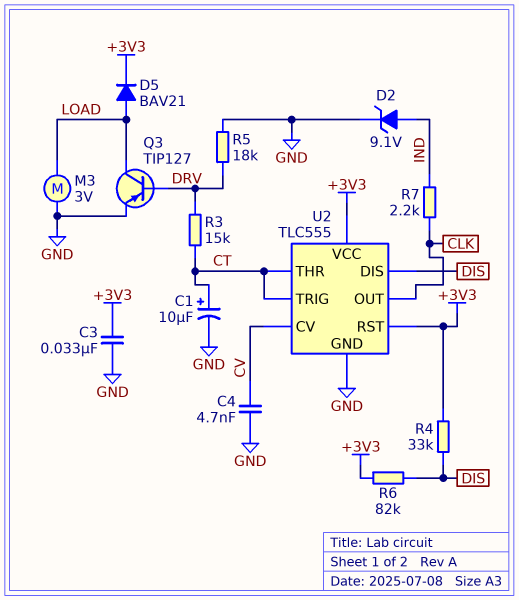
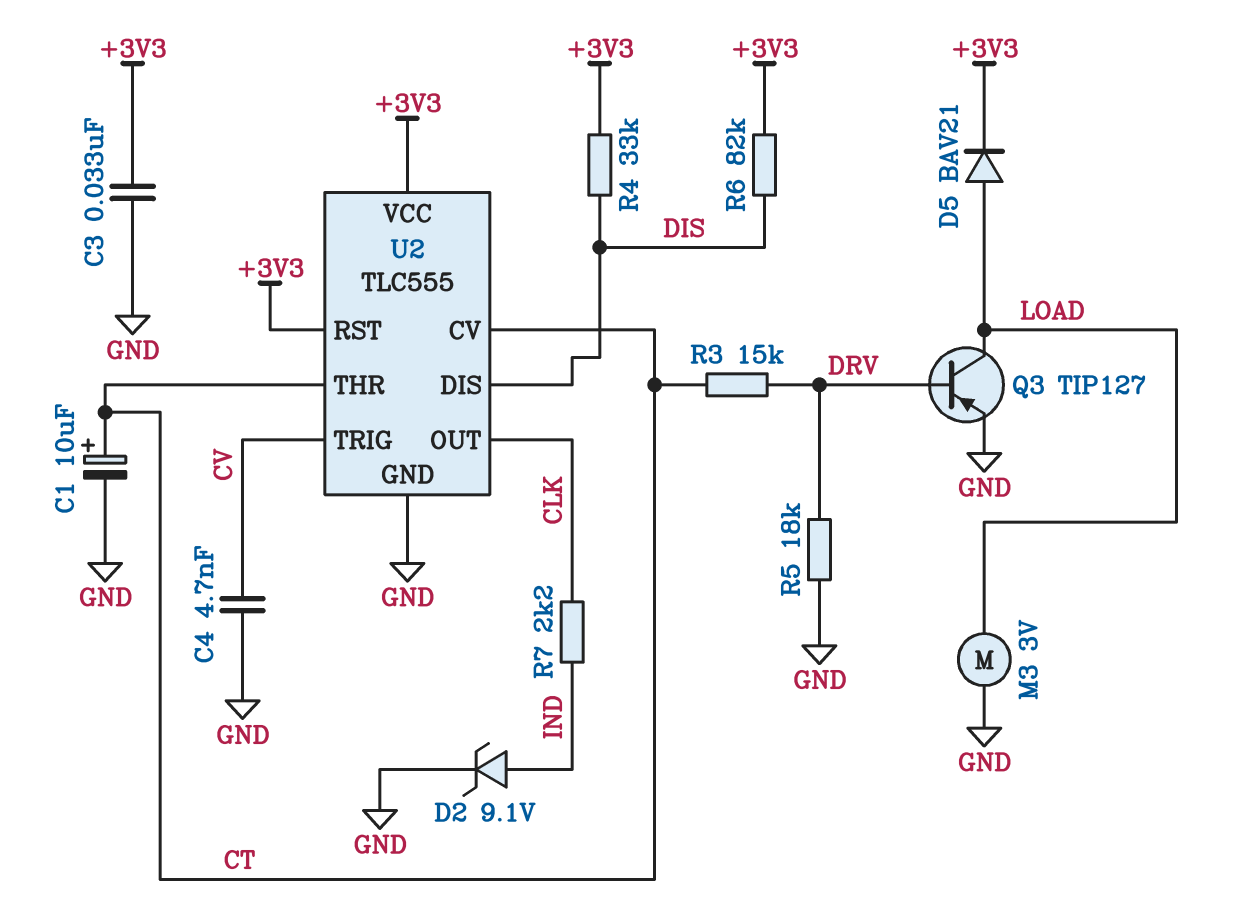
U2 pin CV: CV -> CT
U2 pin TRIG: CT -> CV

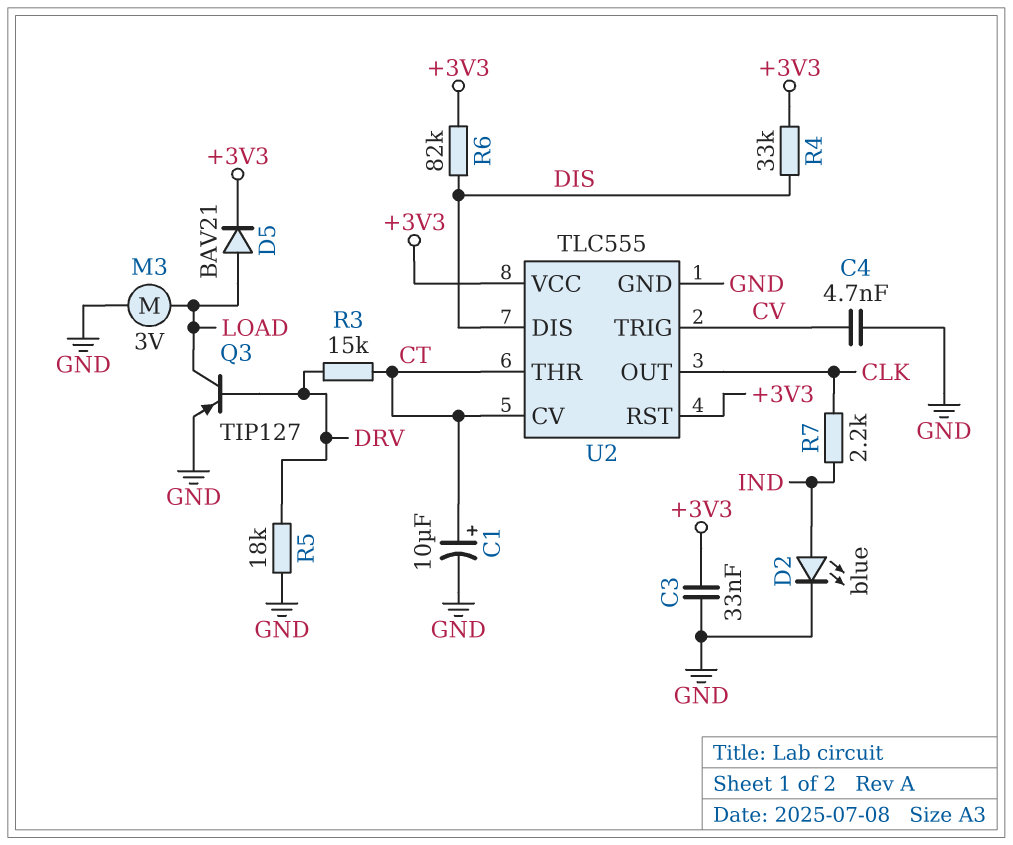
D2: zener 9.1V (A IND, K GND) -> LED blue (A IND, K GND)

